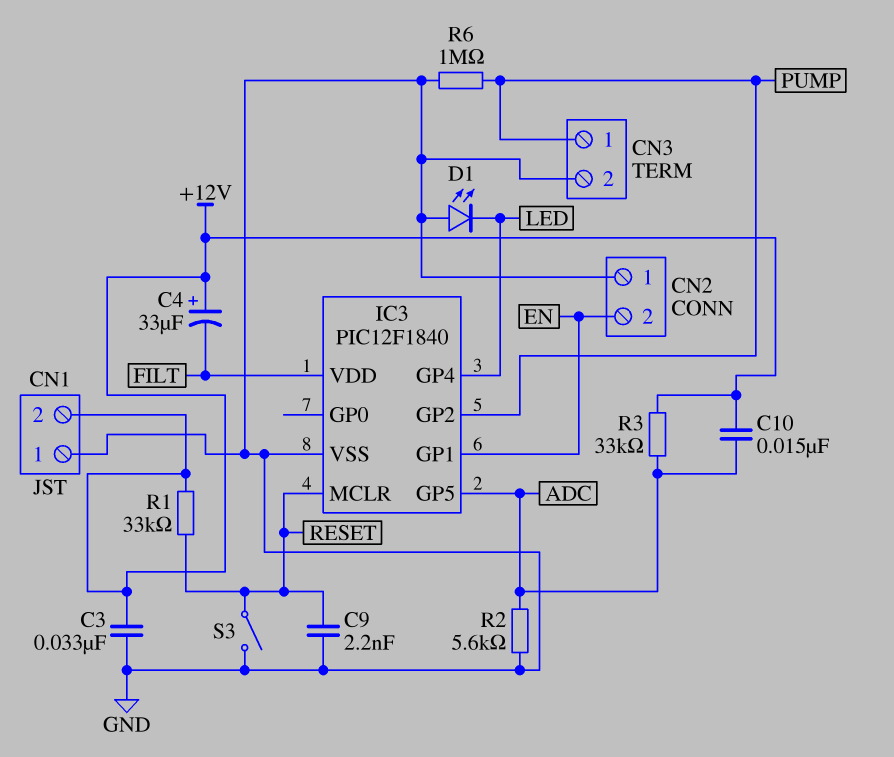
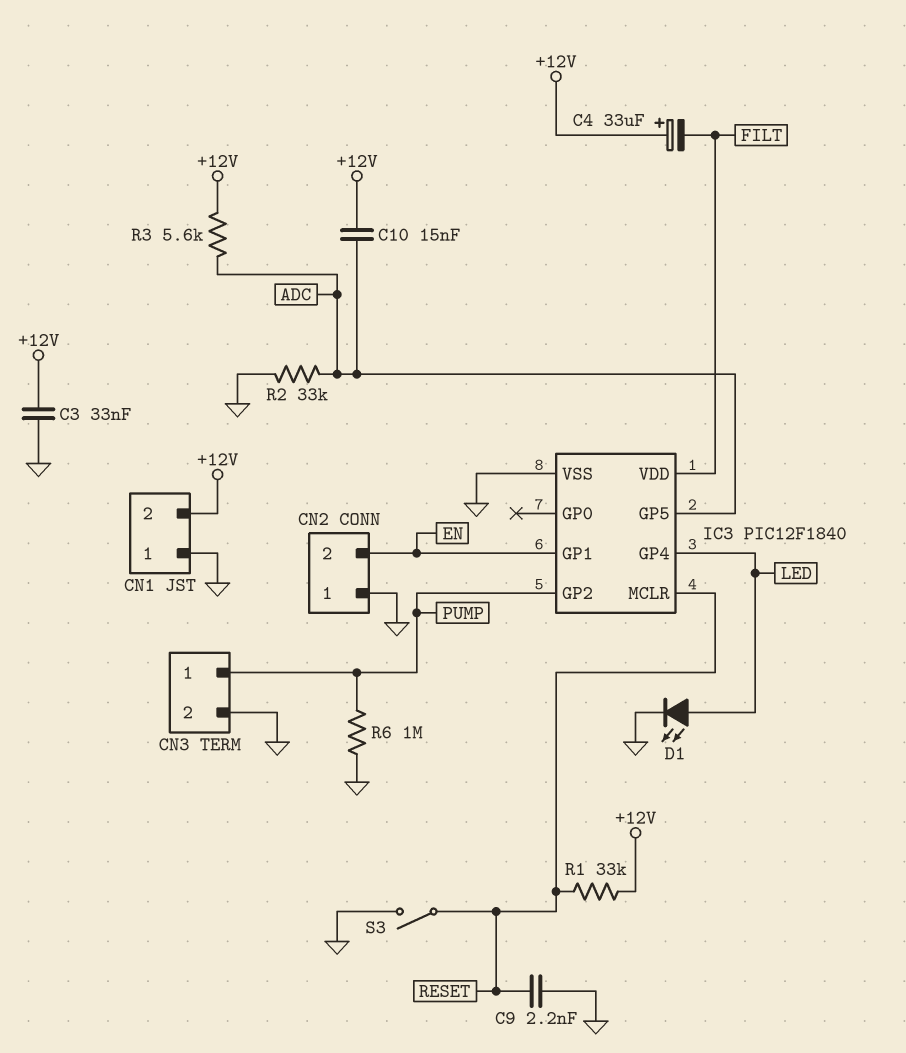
D1: LED (A GND, K LED) -> LED (A LED, K GND)
R2: 5.6k (ADC, GND) -> 33k (ADC, GND)
R3: 33k (+12V, ADC) -> 5.6k (+12V, ADC)

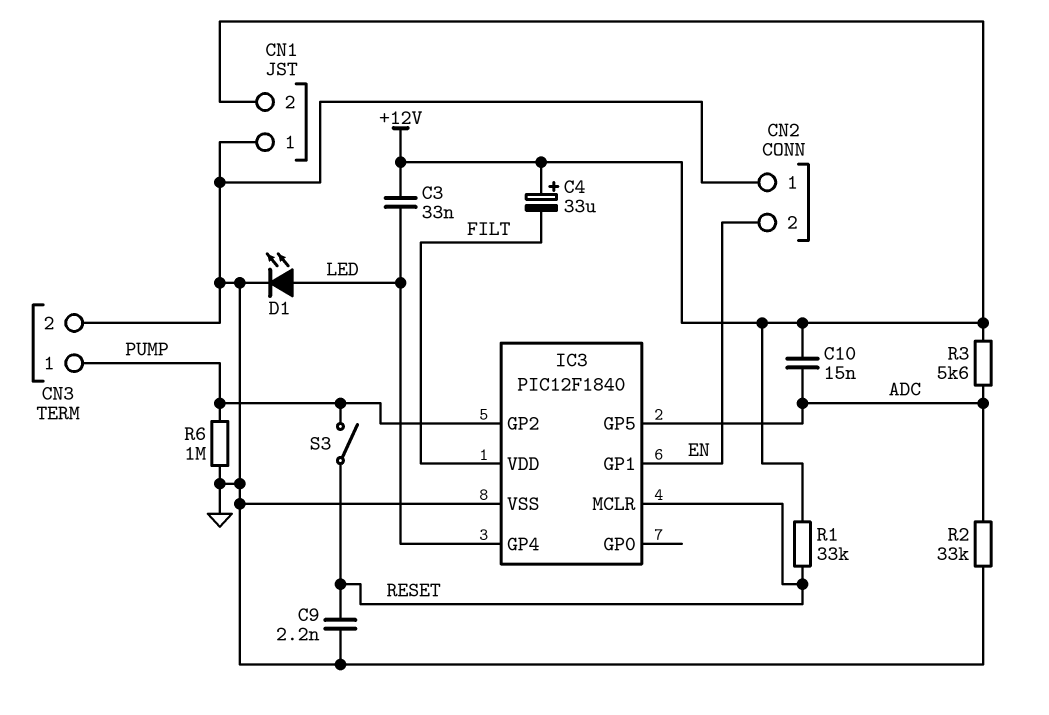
C3: 33nF (+12V, GND) -> 33nF (+12V, LED)
S3: switch (GND, RESET) -> switch (PUMP, RESET)

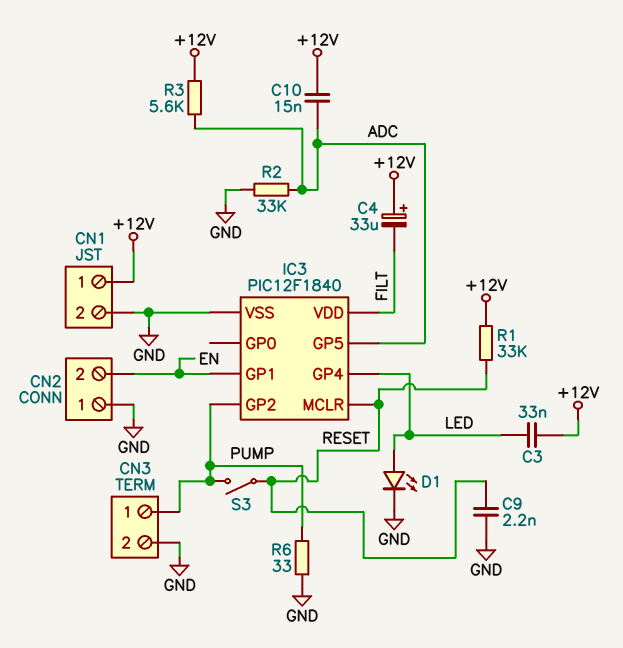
CN1 pin 1: GND -> +12V
CN1 pin 2: +12V -> GND
R6: 1M (GND, PUMP) -> 33 (GND, PUMP)

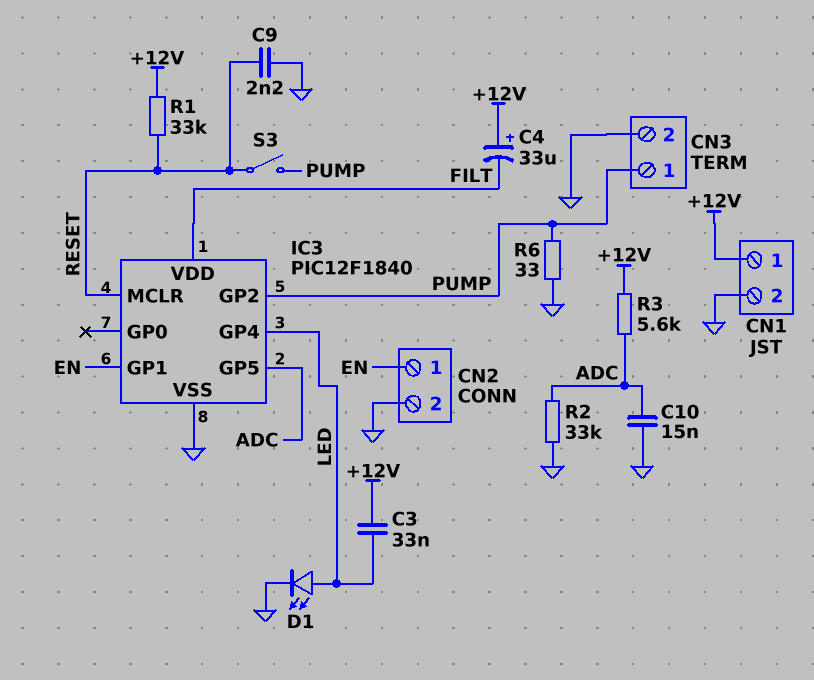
C10: 15nF (+12V, ADC) -> 15nF (ADC, GND)
CN2 pin 1: GND -> EN
CN2 pin 2: EN -> GND

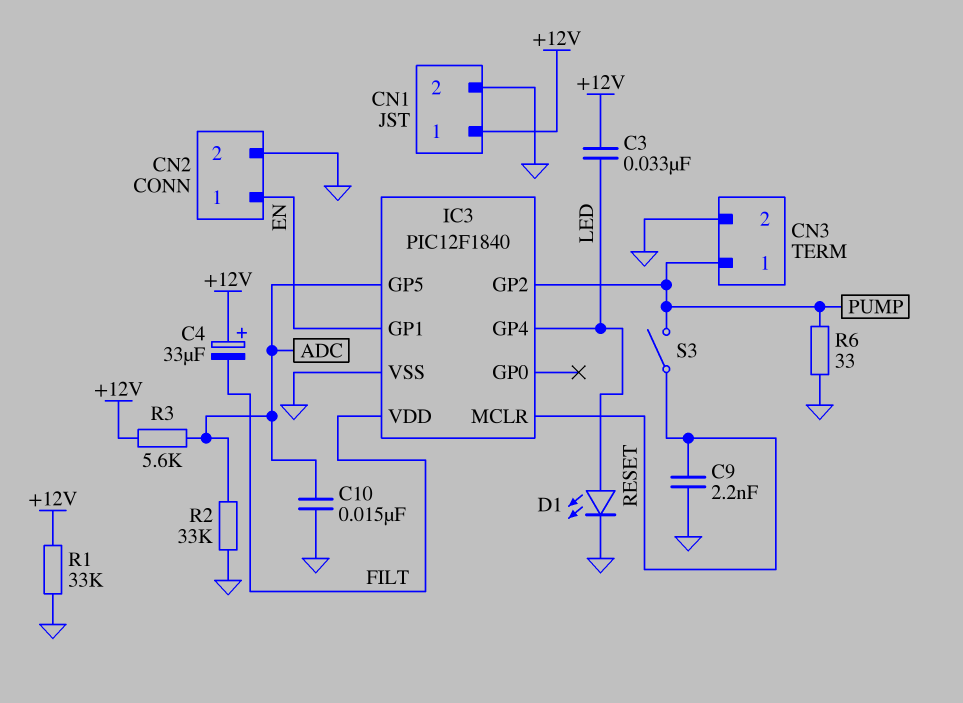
R1: 33k (+12V, RESET) -> 33k (+12V, GND)

